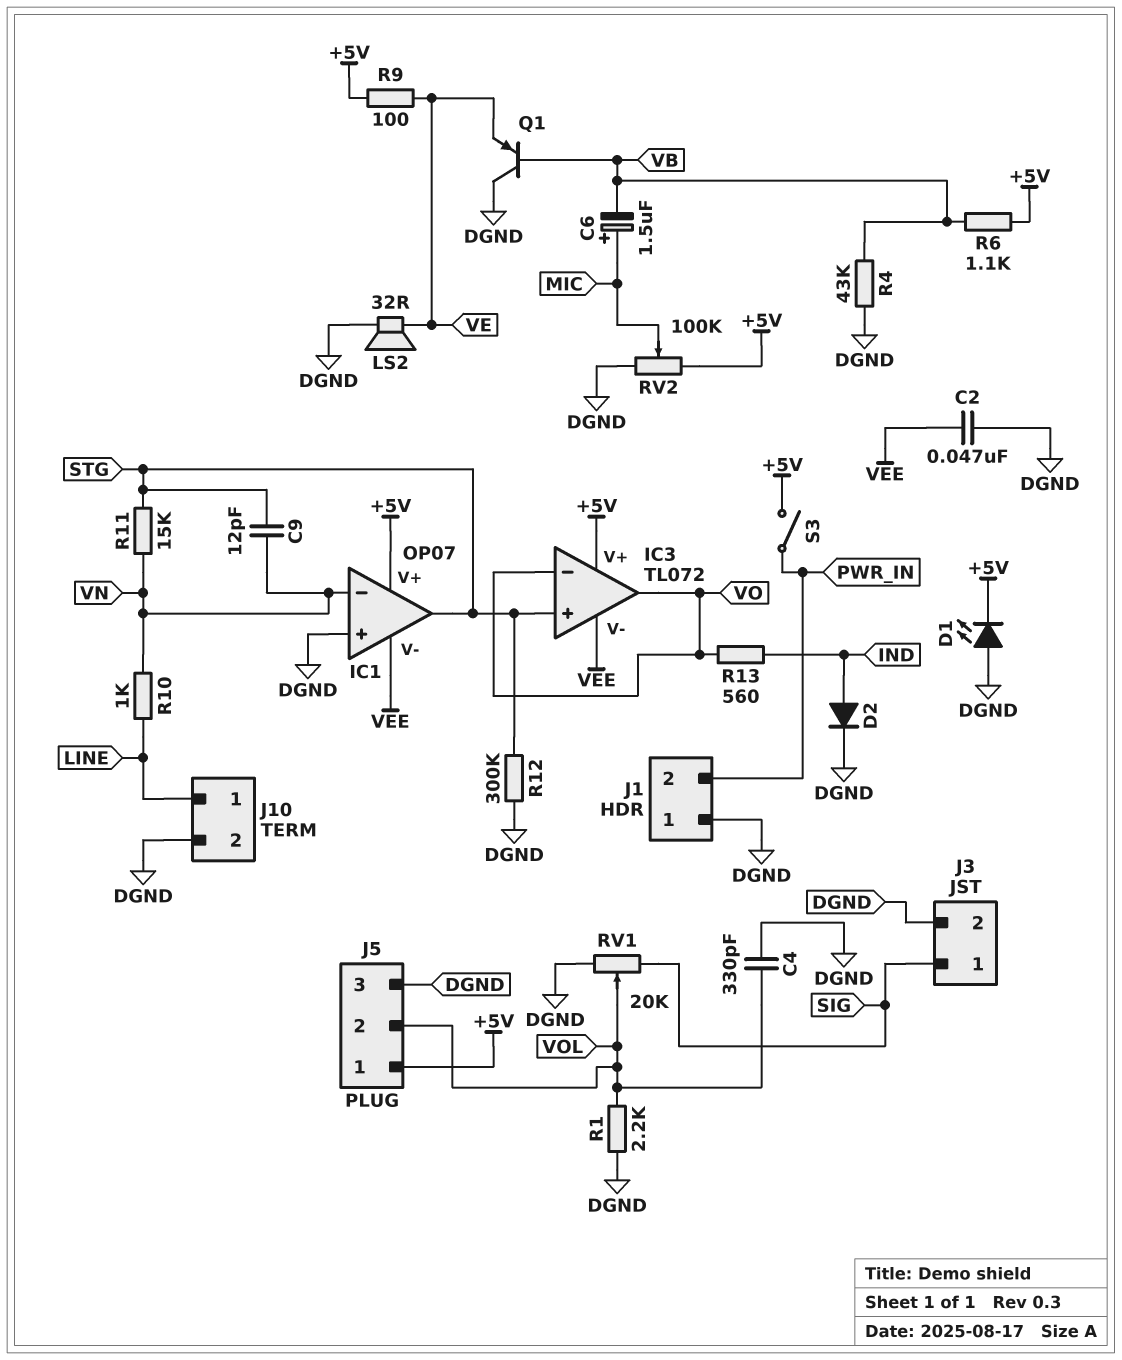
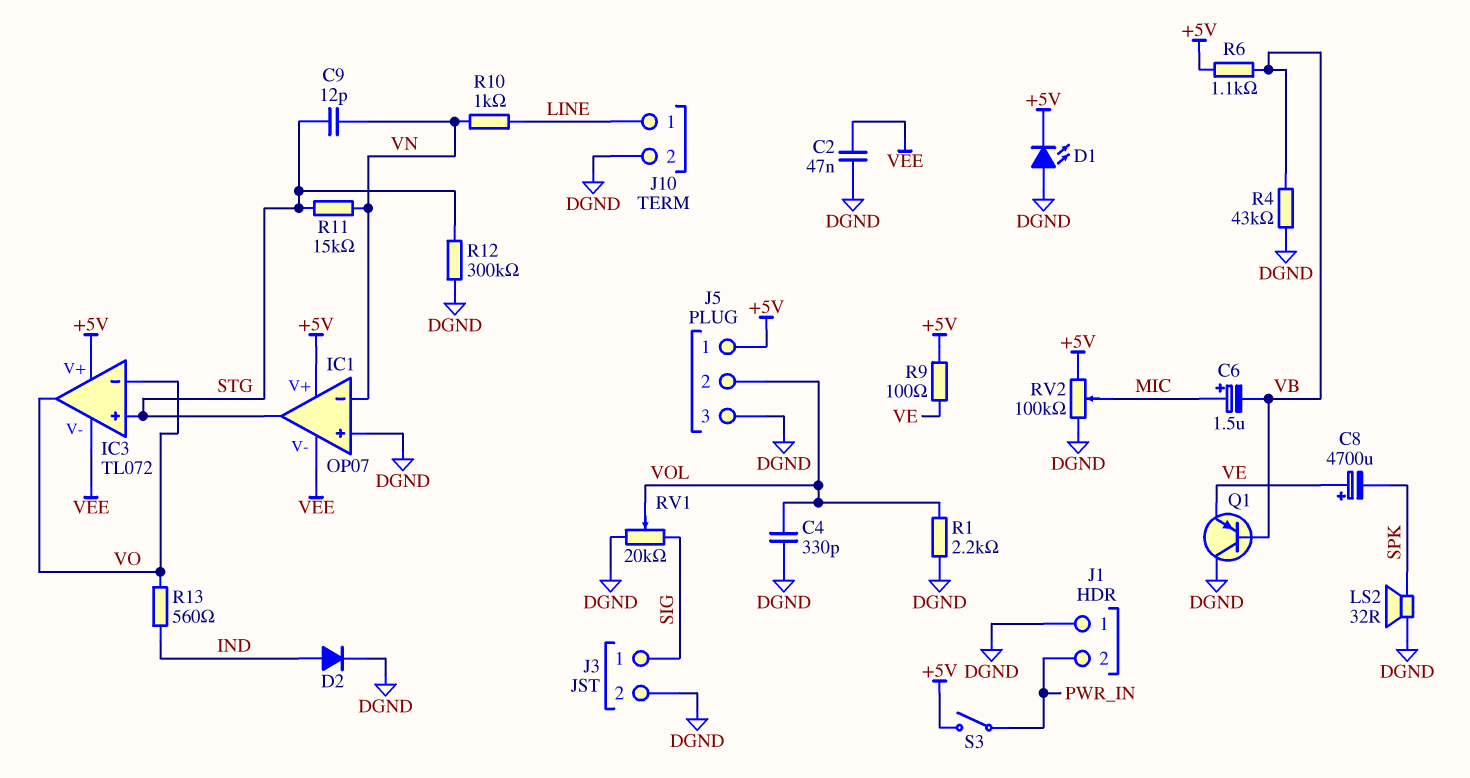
C8: none -> 4700uF (plus VE, minus SPK)
LS2: speaker 32R (DGND, VE) -> speaker 32R (DGND, SPK)

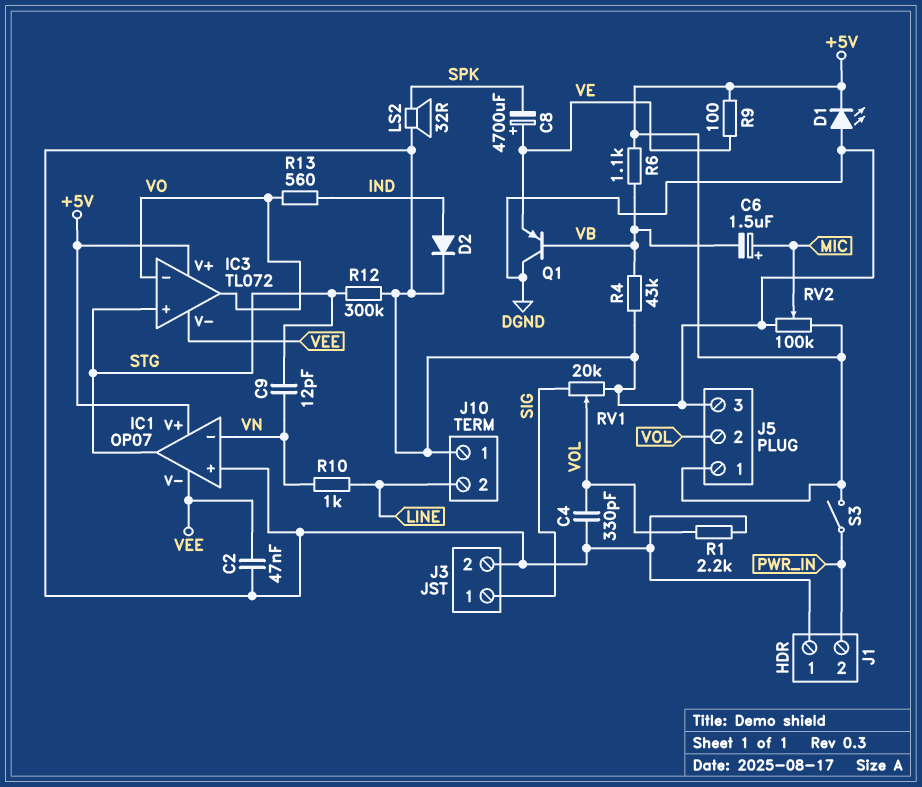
J10 pin 1: LINE -> DGND
J10 pin 2: DGND -> LINE
R11: 15k (STG, VN) -> none

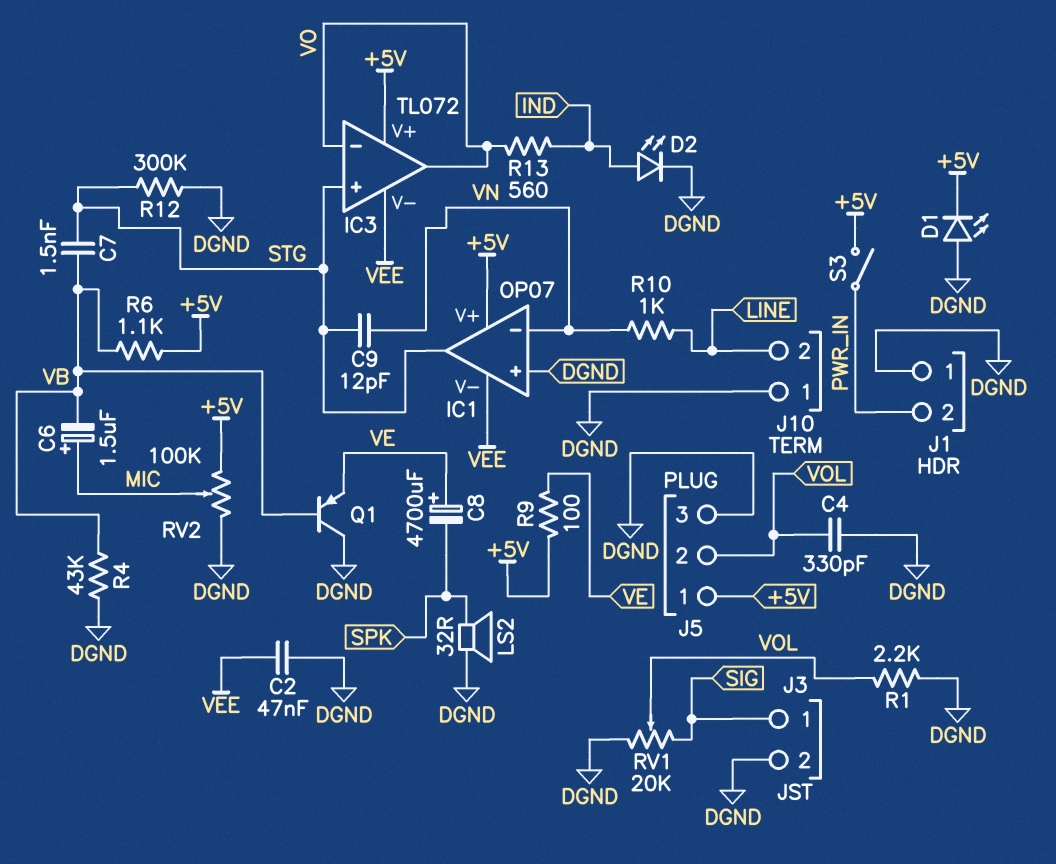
C7: none -> 1.5nF (STG, VB)
D2: diode (A IND, K DGND) -> LED (A IND, K DGND)

